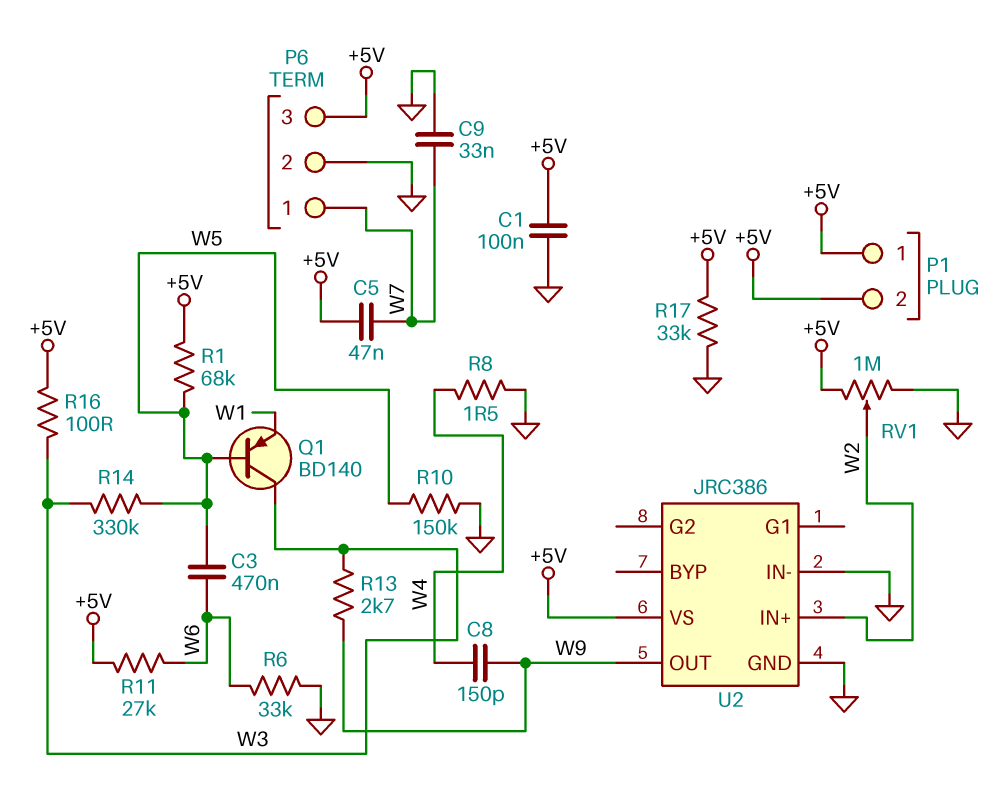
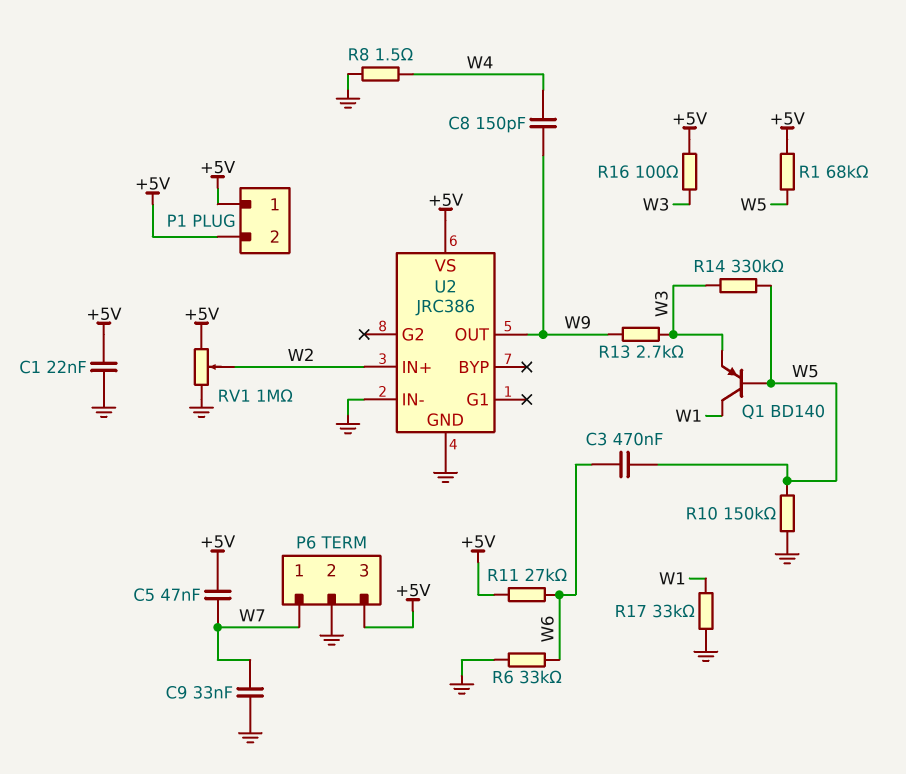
C1: 100nF (+5V, GND) -> 22nF (+5V, GND)
Q1: PNP BD140 (B W5, C W3, E W1) -> PNP BD140 (B W5, C W1, E W3)
R17: 33k (+5V, GND) -> 33k (GND, W1)

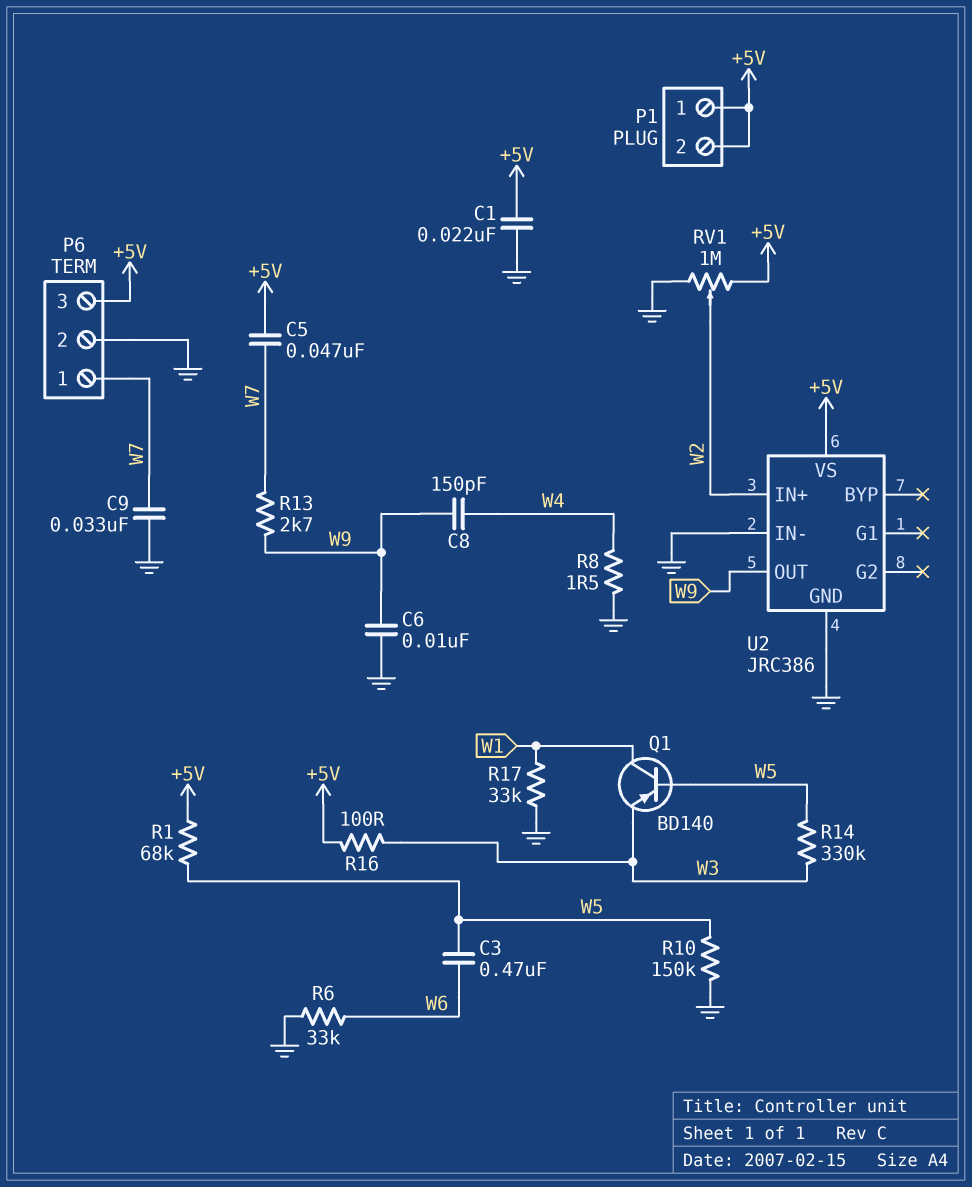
C6: none -> 10nF (GND, W9)
R11: 27k (+5V, W6) -> none
R13: 2.7k (W3, W9) -> 2.7k (W7, W9)

